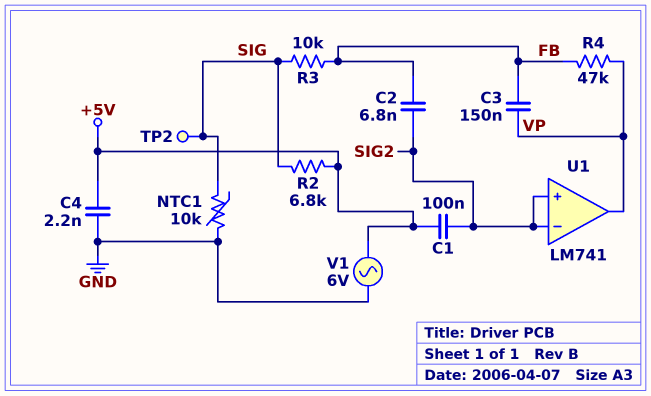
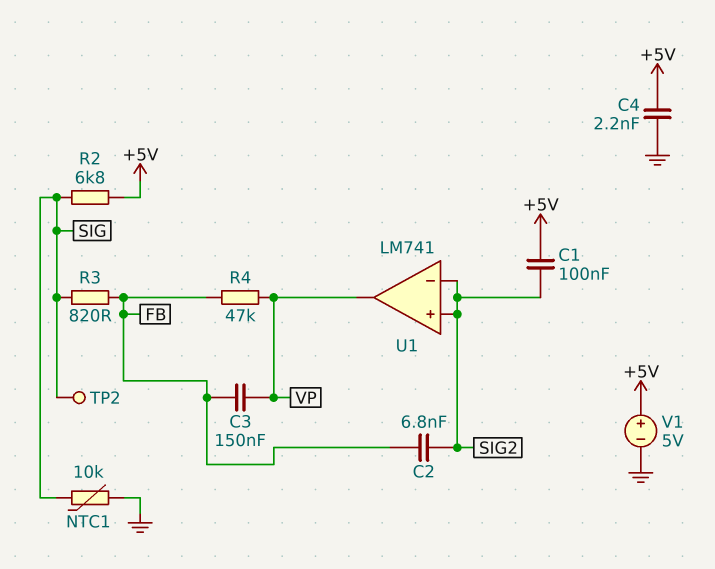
R3: 10k (FB, SIG) -> 820 (FB, SIG)
V1: AC 6V (+5V, GND) -> 5V (plus +5V, minus GND)

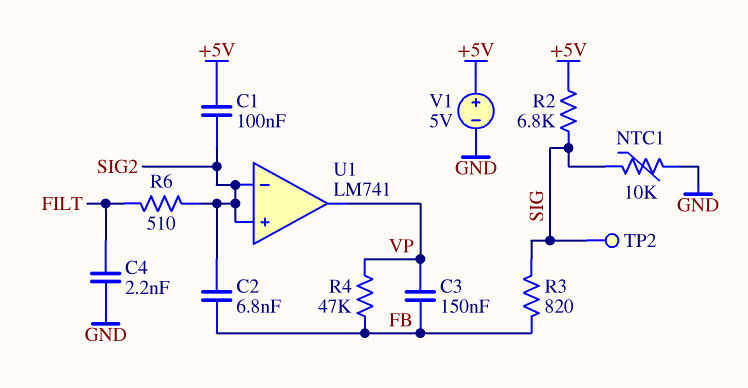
C4: 2.2nF (+5V, GND) -> 2.2nF (FILT, GND)
R6: none -> 510 (FILT, SIG2)

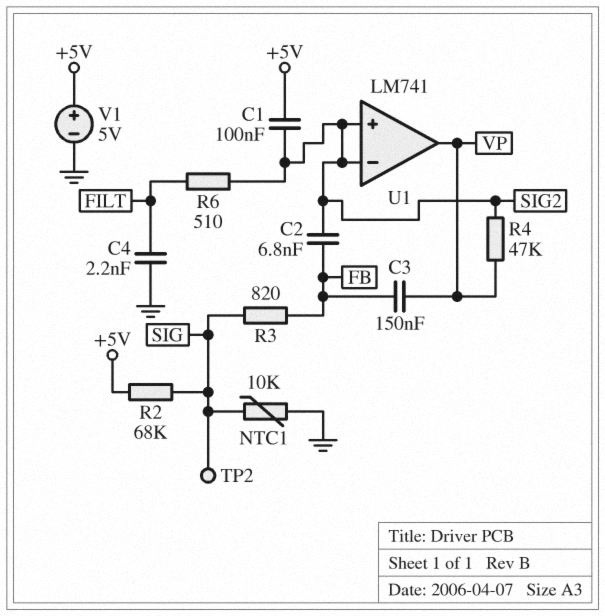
R2: 6.8k (+5V, SIG) -> 68k (+5V, SIG)
R4: 47k (FB, VP) -> 47k (SIG2, VP)

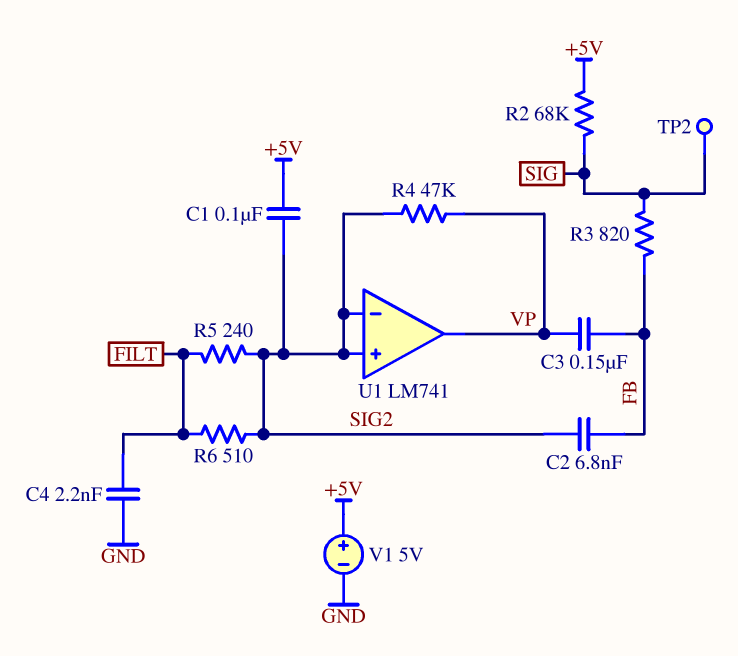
NTC1: 10k (GND, SIG) -> none
R5: none -> 240 (FILT, SIG2)

